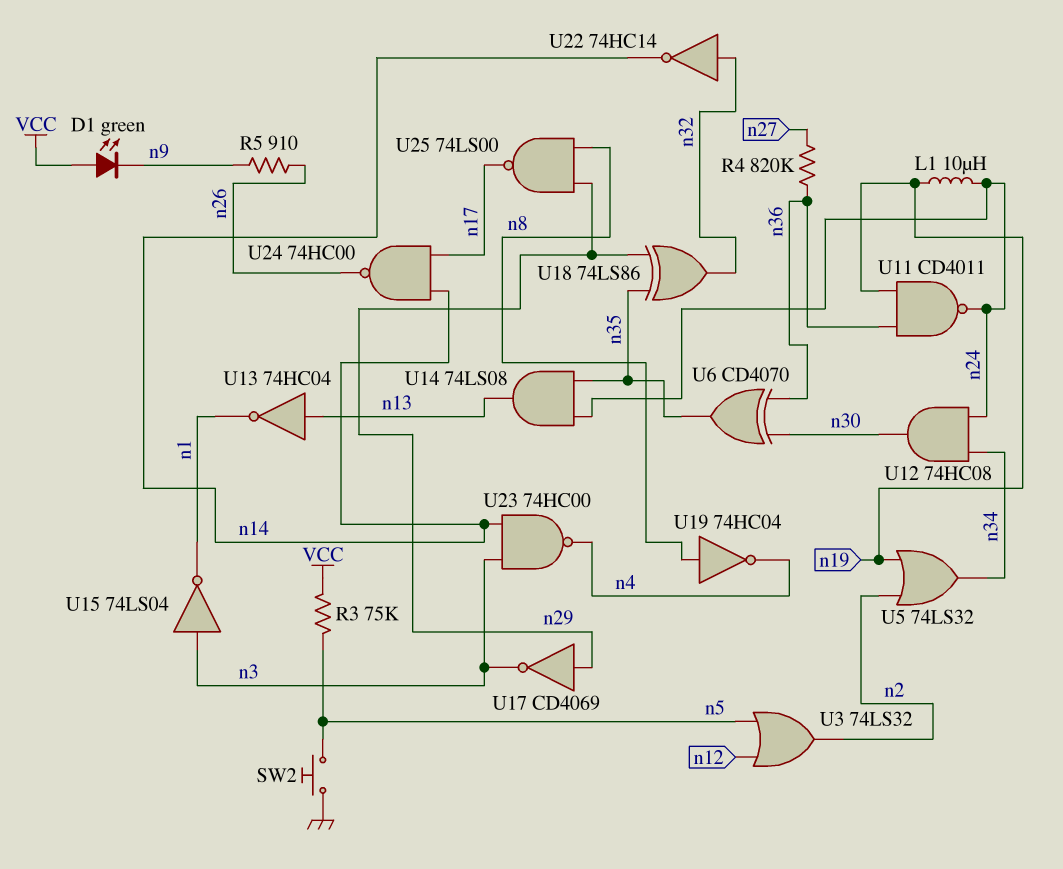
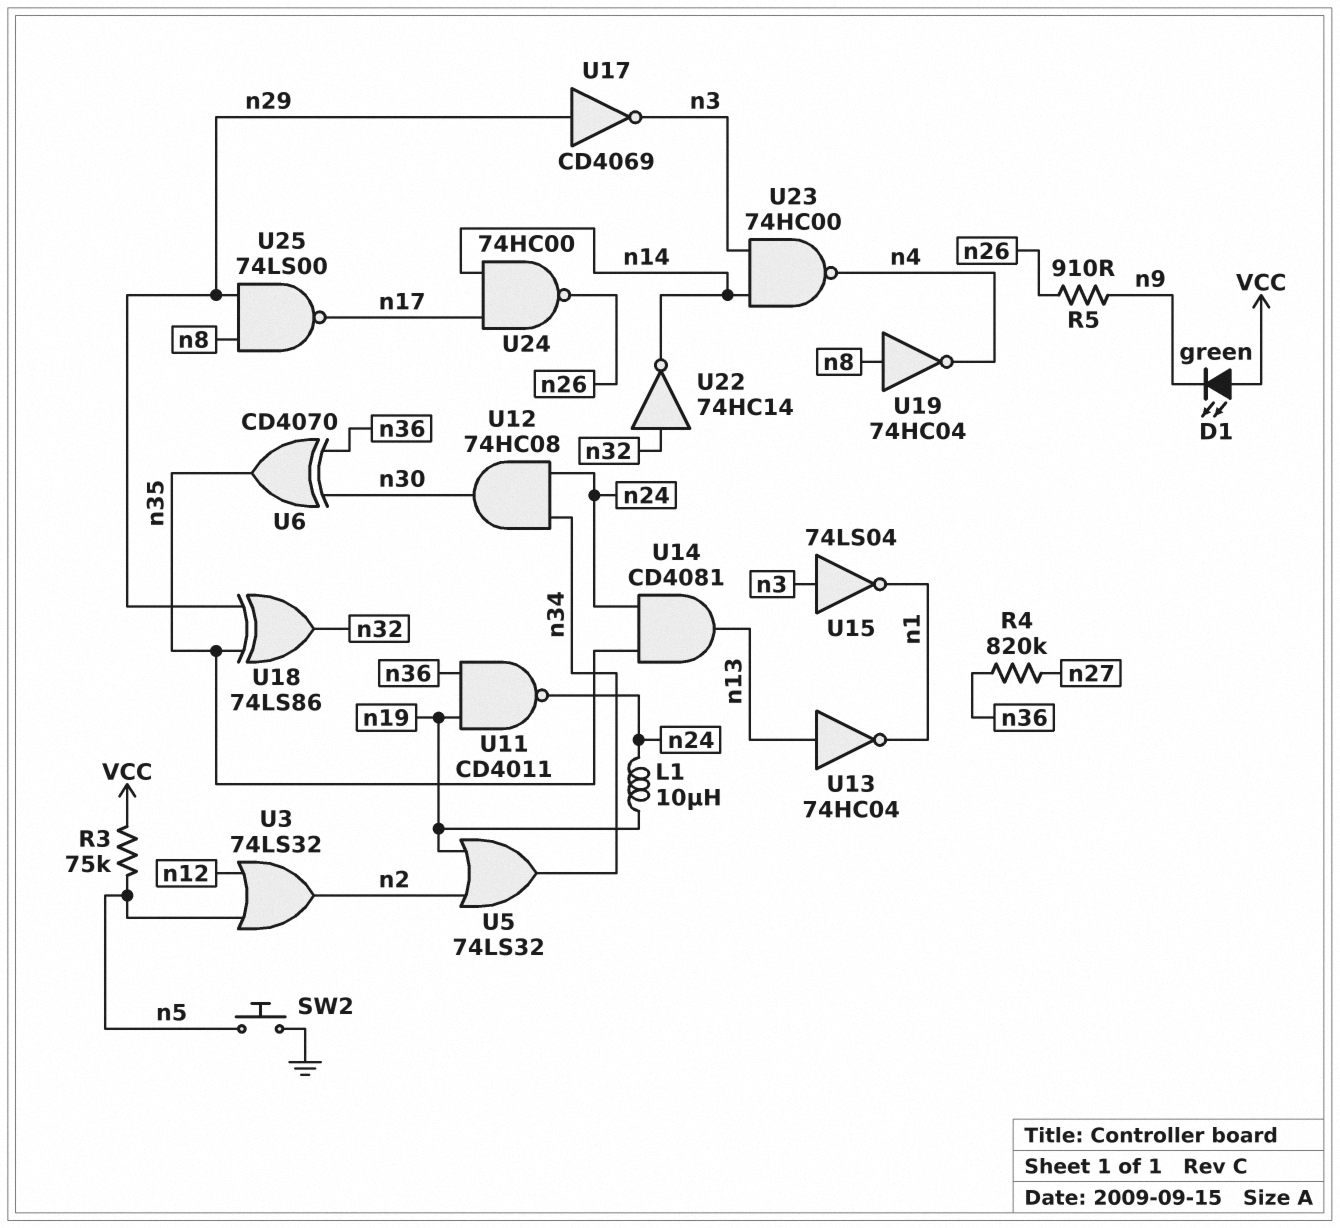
U14: AND 74LS08 (in n24, in n35, out n13) -> AND CD4081 (in n24, in n35, out n13)

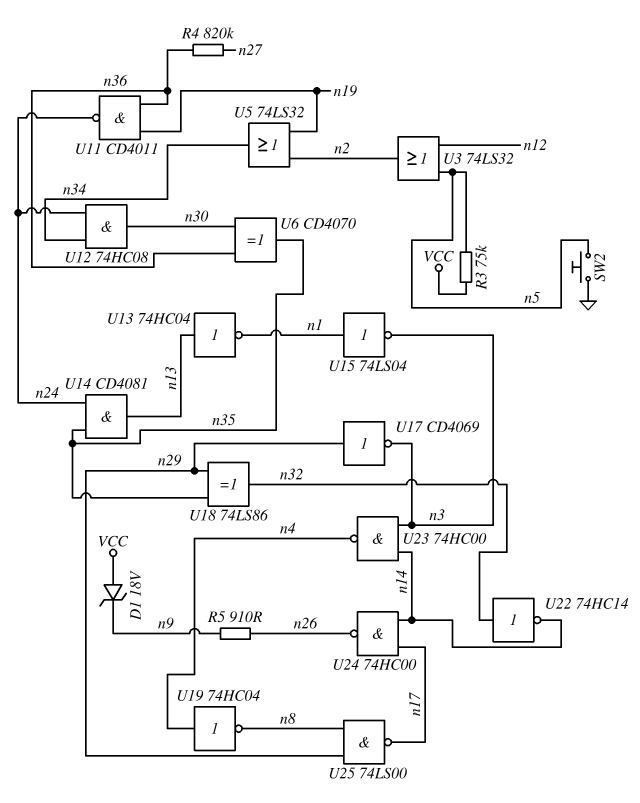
D1: LED green (A VCC, K n9) -> zener 18V (A VCC, K n9)
L1: 10uH (n19, n24) -> none
U15: NOT 74LS04 (in n3, out n1) -> NOT 74LS04 (in n1, out n3)
U19: NOT 74HC04 (in n8, out n4) -> NOT 74HC04 (in n4, out n8)

